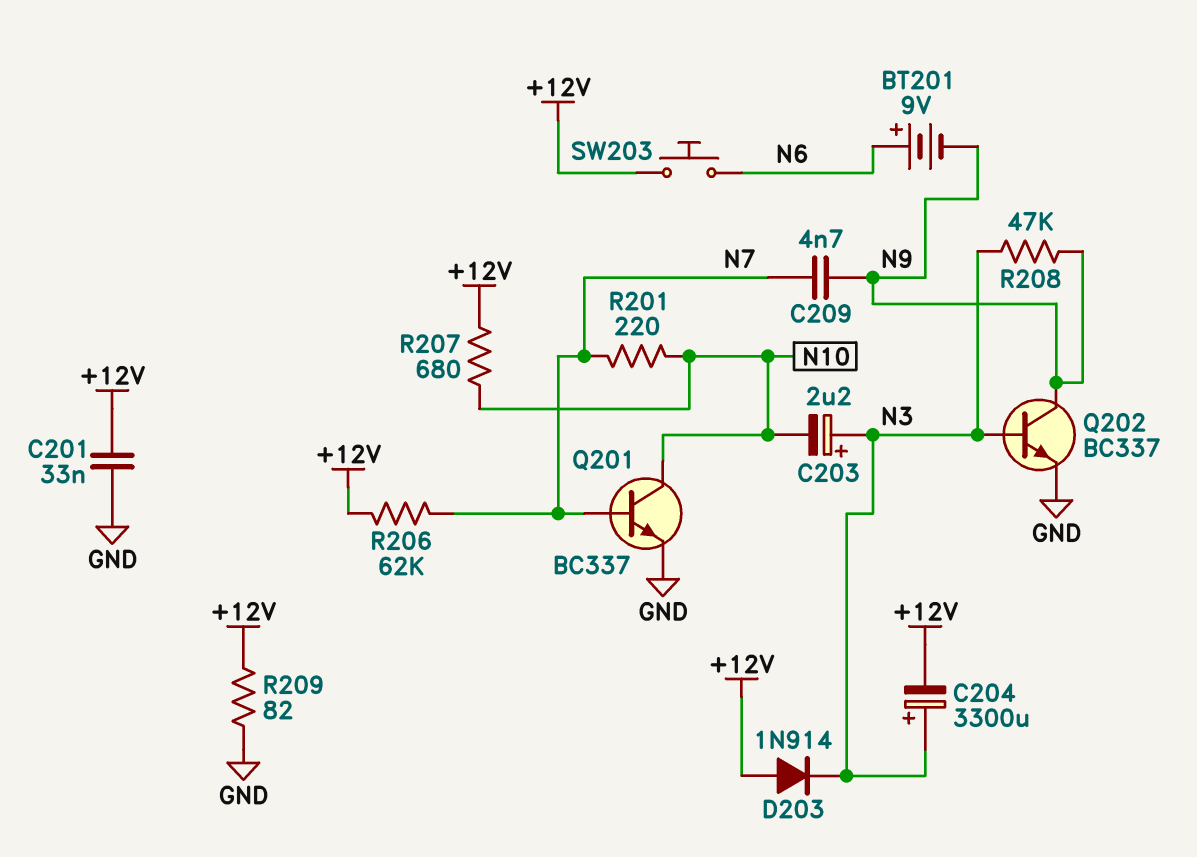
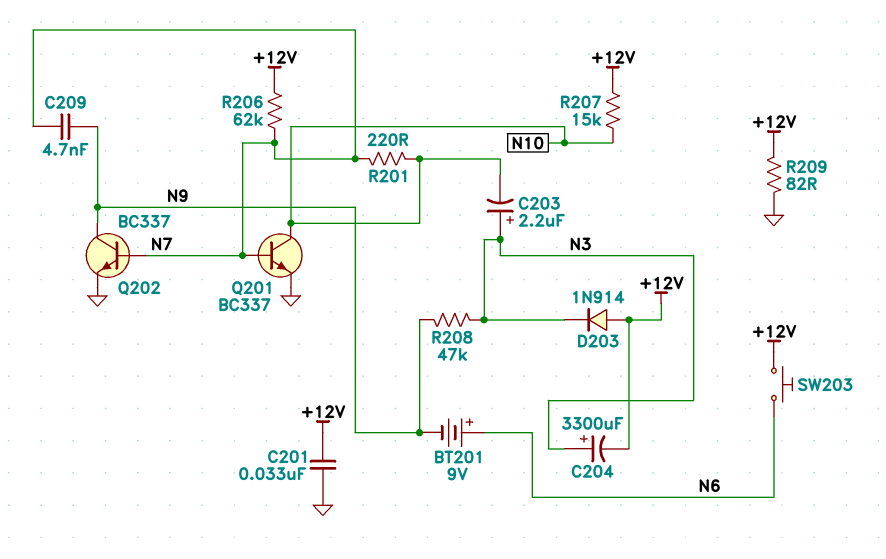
Q202: NPN BC337 (B N3, C N9, E GND) -> NPN BC337 (B N7, C N9, E GND)
R207: 680 (+12V, N10) -> 15k (+12V, N10)

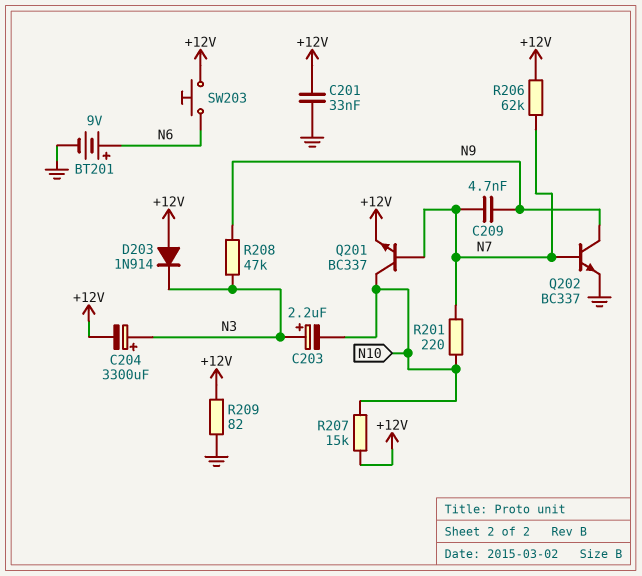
BT201: 9V (plus N6, minus N9) -> 9V (plus N6, minus GND)
Q201: NPN BC337 (B N7, C N10, E GND) -> NPN BC337 (B N7, C N10, E +12V)

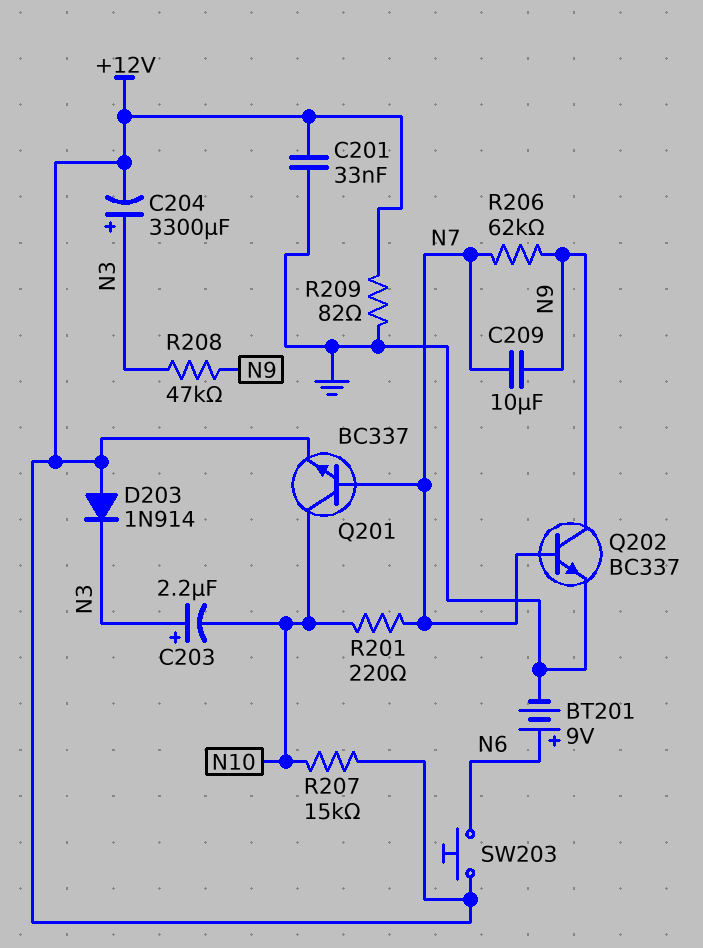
C209: 4.7nF (N7, N9) -> 10uF (N7, N9)
R206: 62k (+12V, N7) -> 62k (N7, N9)

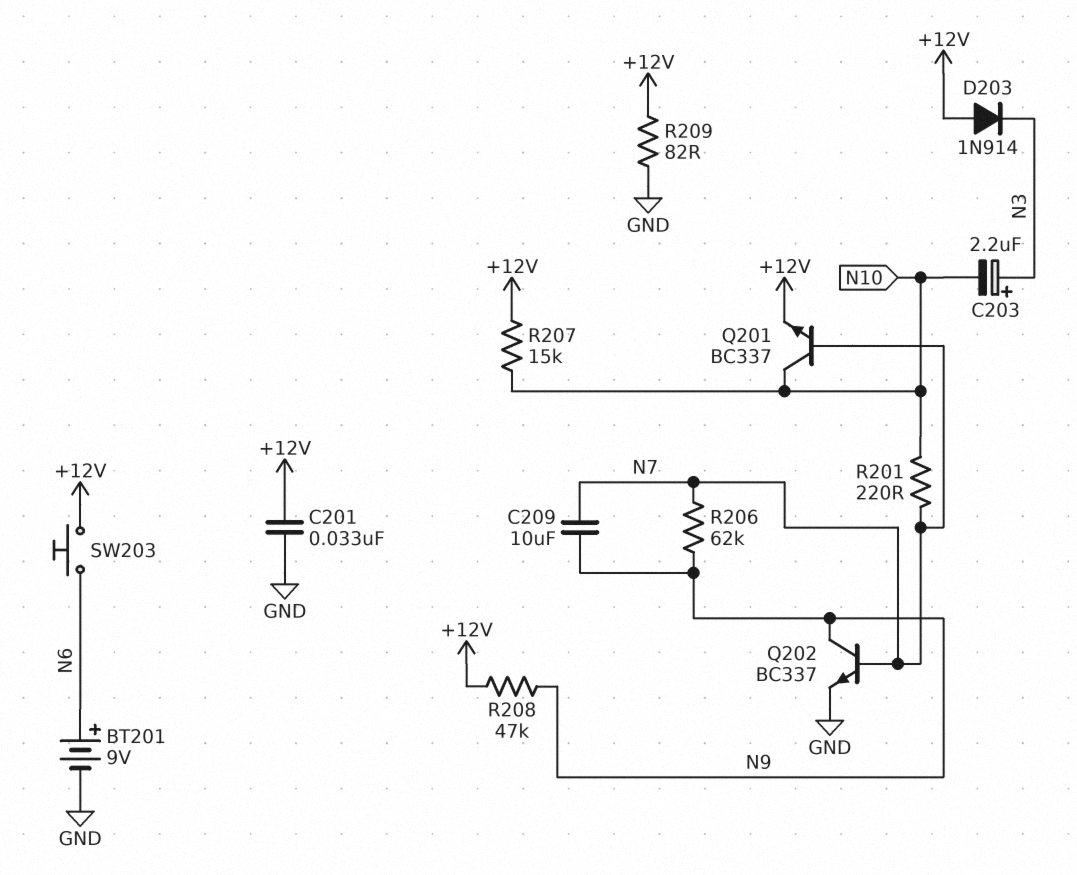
C204: 3300uF (plus N3, minus +12V) -> none
R208: 47k (N3, N9) -> 47k (+12V, N9)

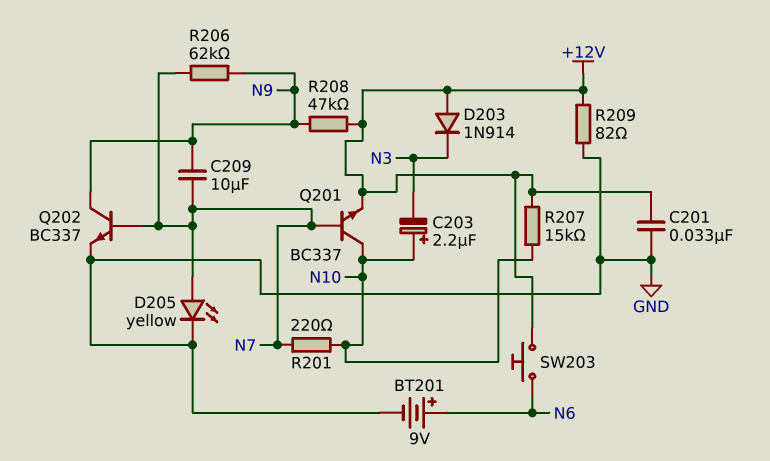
C203: 2.2uF (plus N3, minus N10) -> 2.2uF (plus N10, minus N3)
D205: none -> LED yellow (A N7, K GND)

